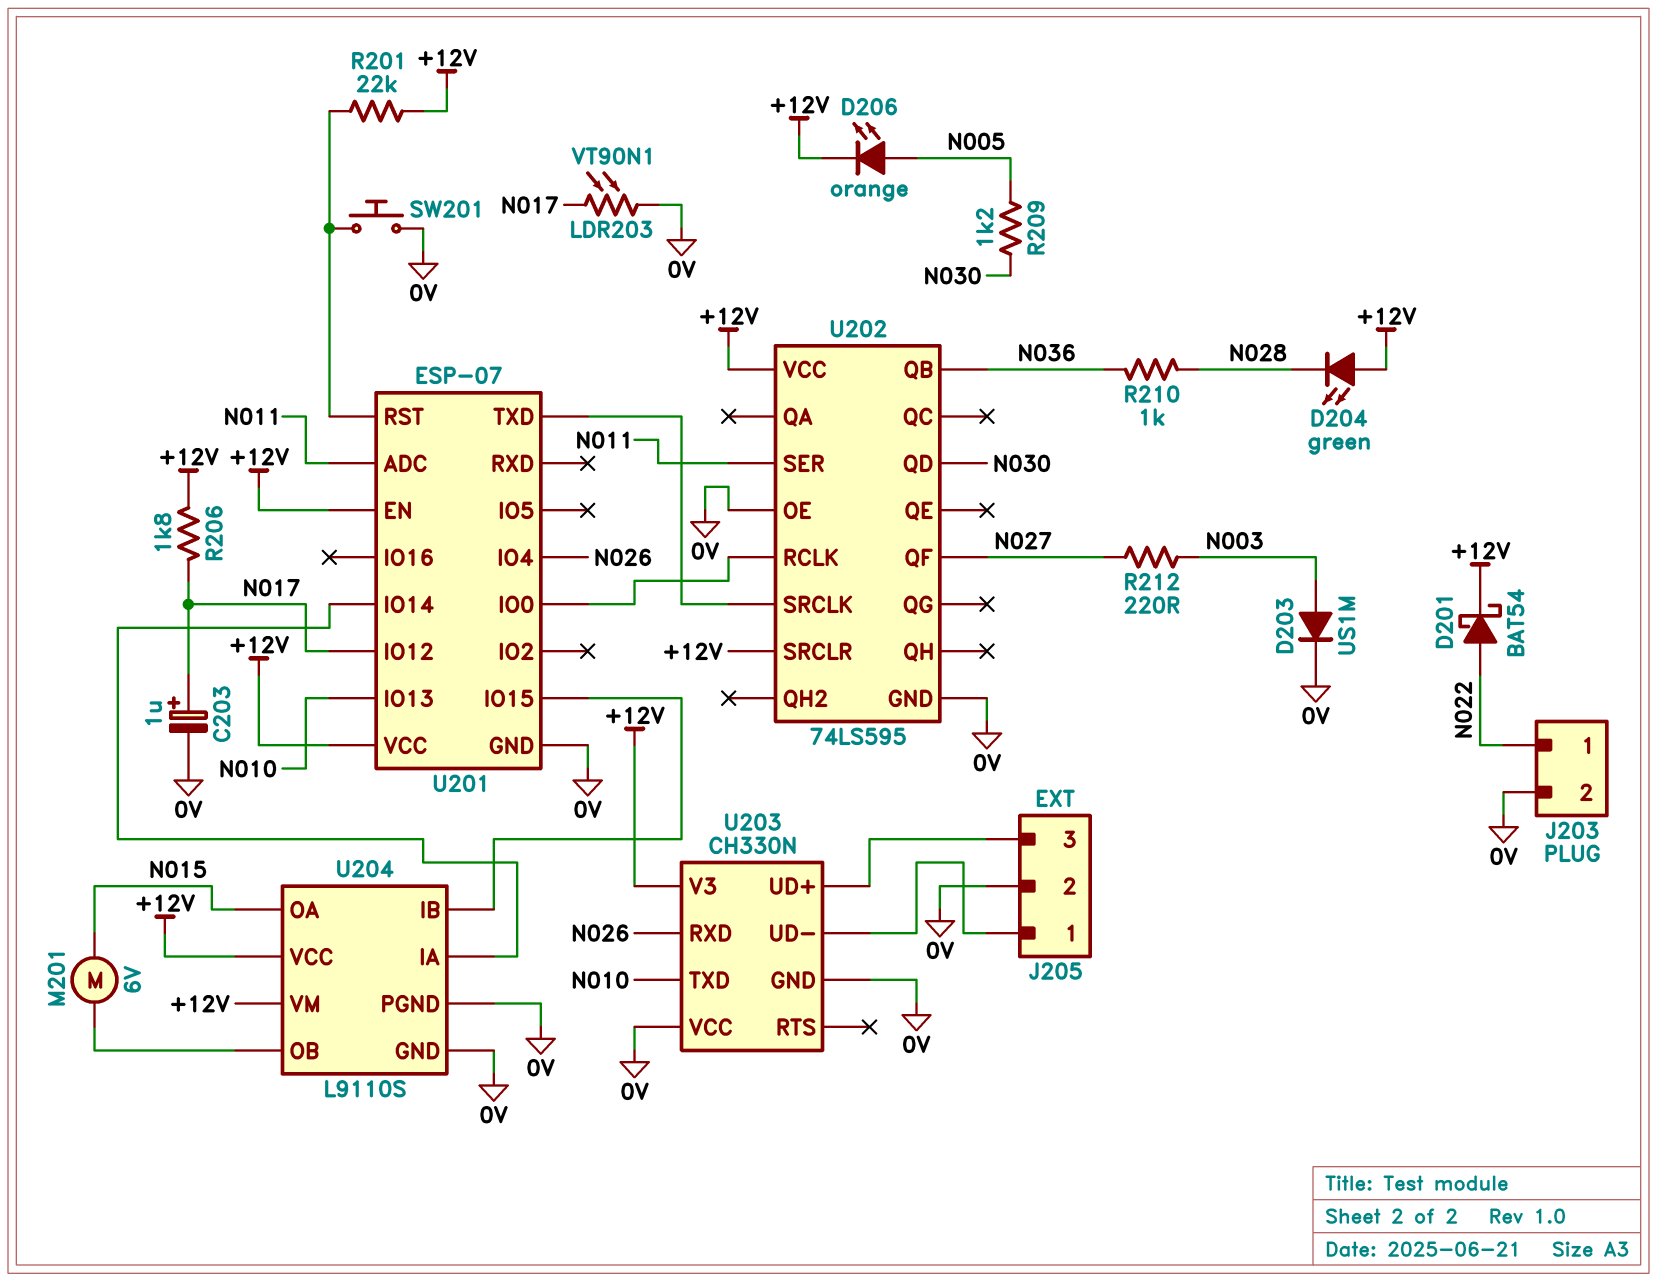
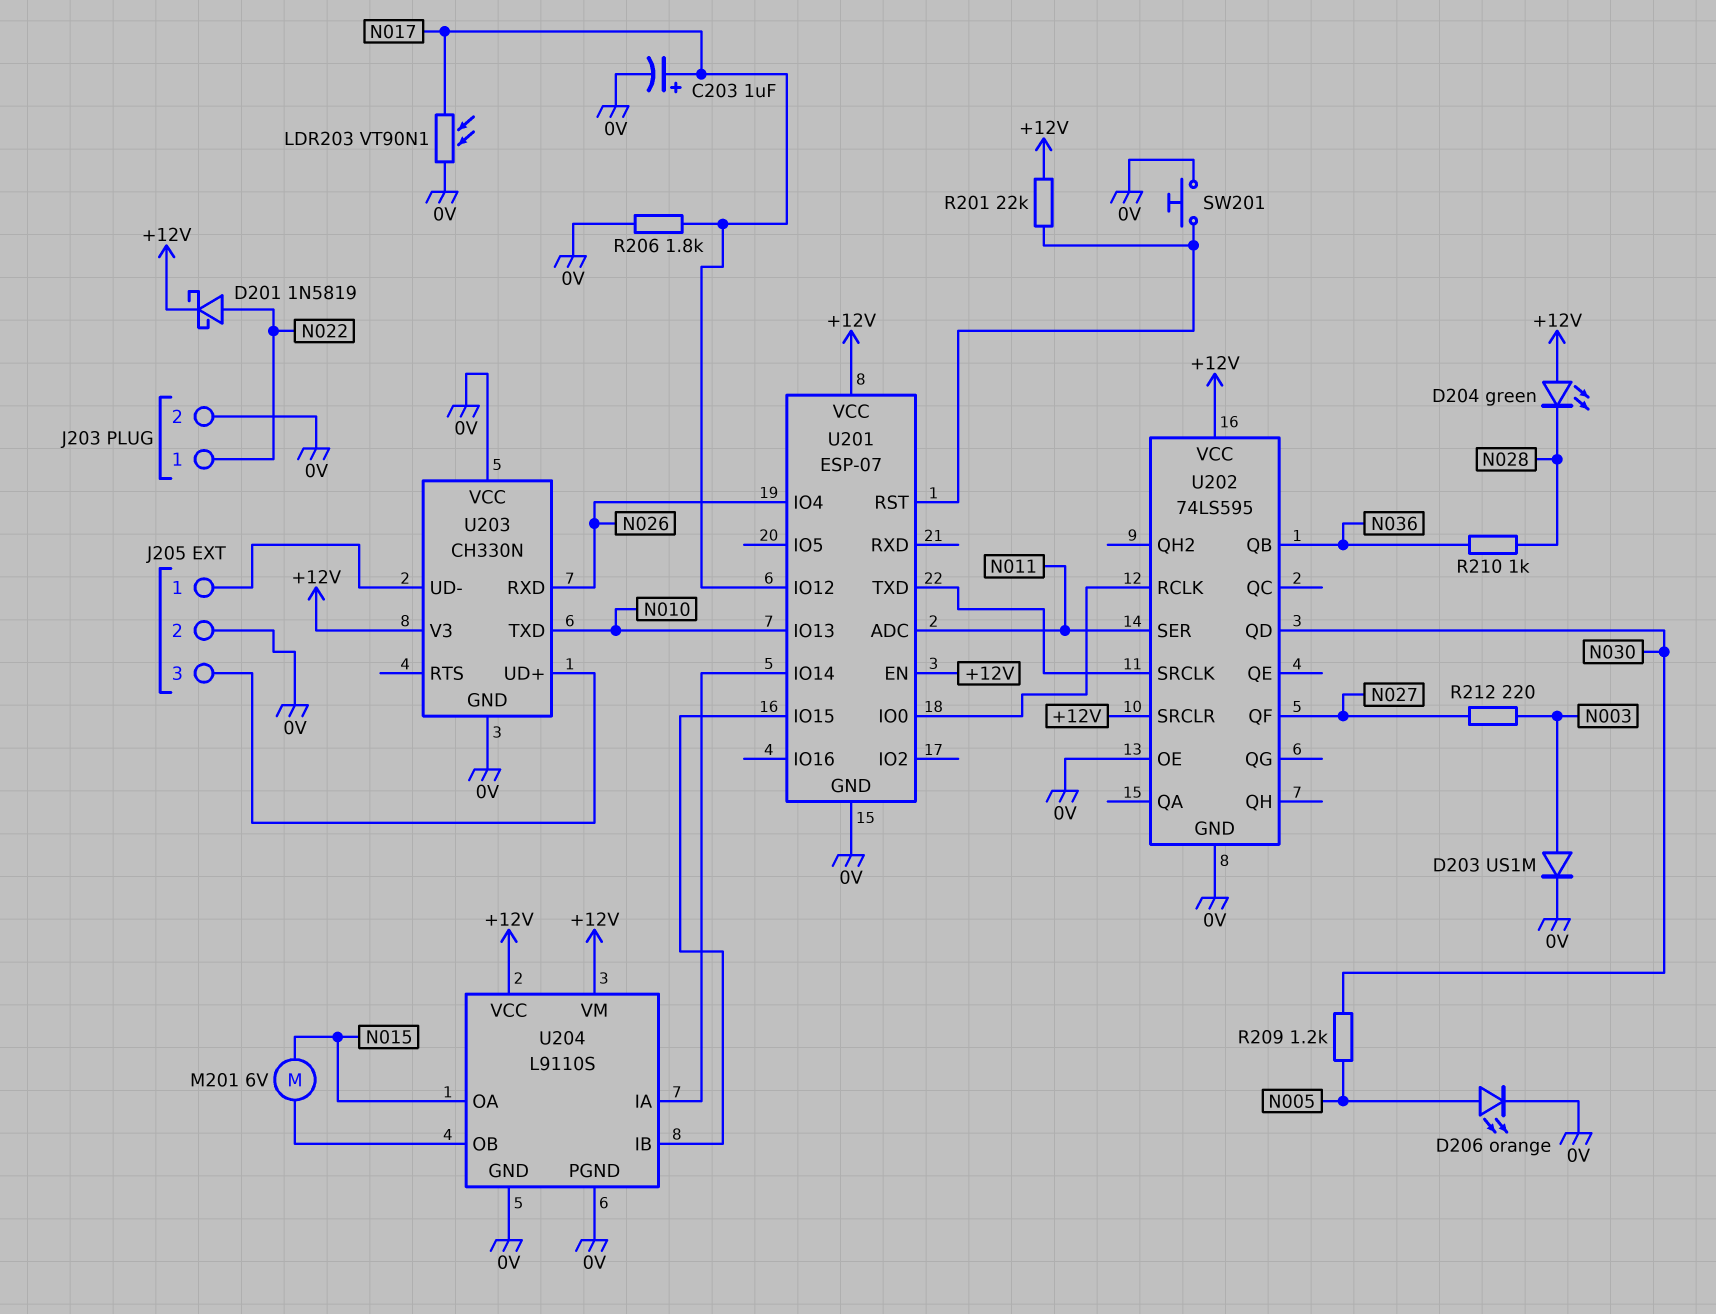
D201: schottky BAT54 (A N022, K +12V) -> schottky 1N5819 (A N022, K +12V)
D206: LED orange (A N005, K +12V) -> LED orange (A N005, K 0V)
R206: 1.8k (+12V, N017) -> 1.8k (0V, N017)

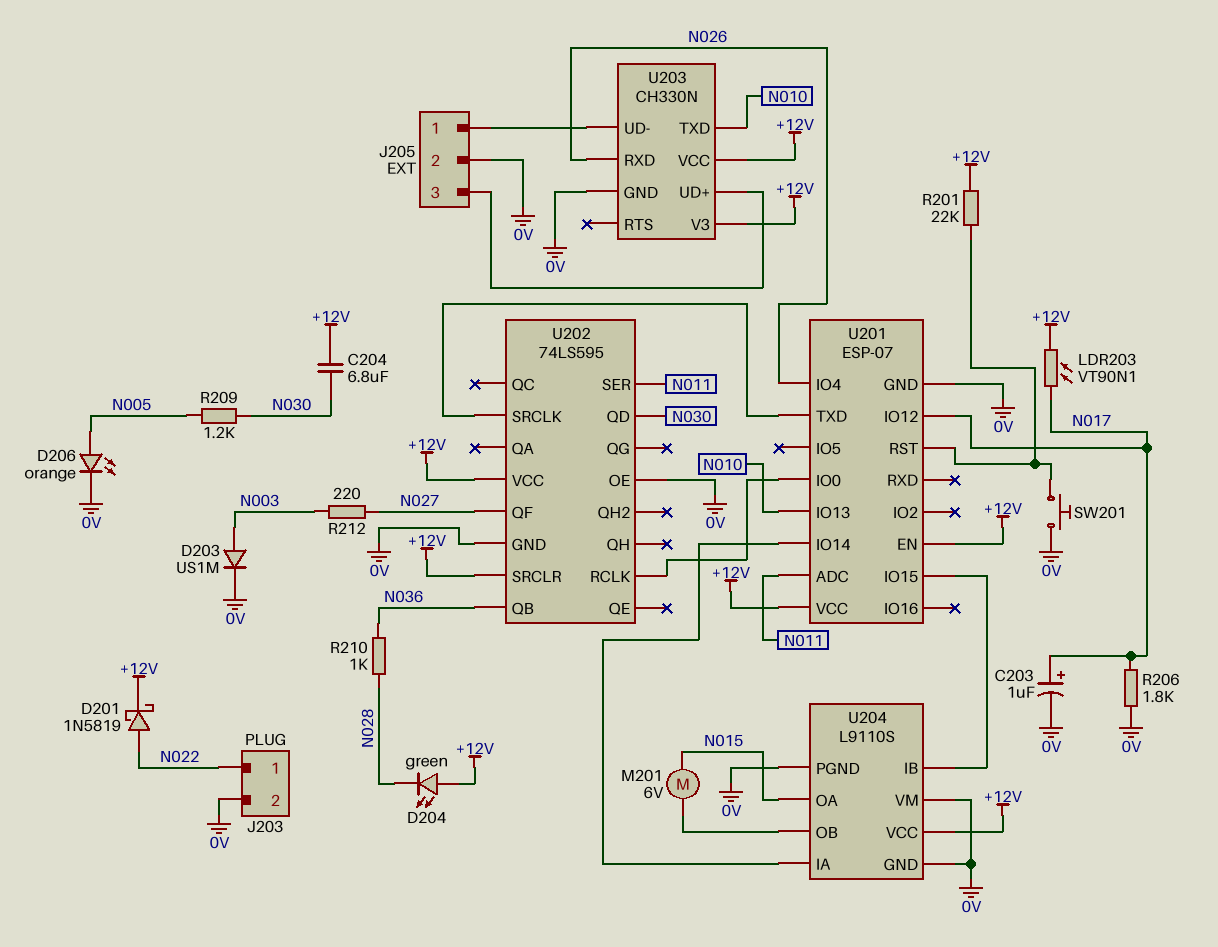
C204: none -> 6.8uF (+12V, N030)
LDR203: VT90N1 (0V, N017) -> VT90N1 (+12V, N017)
U203 pin VCC: 0V -> +12V
U204 pin VM: +12V -> 0V

